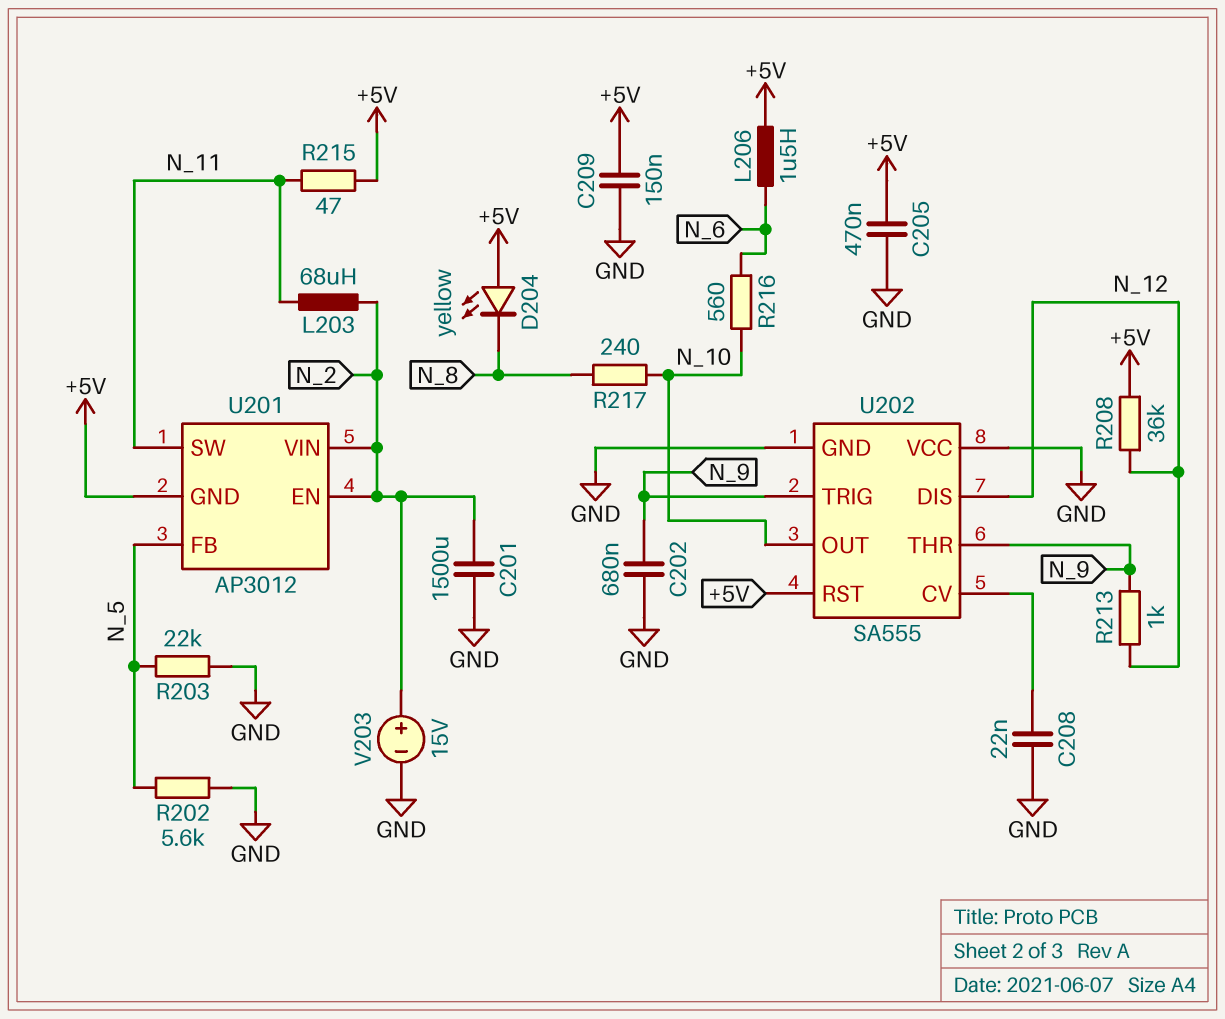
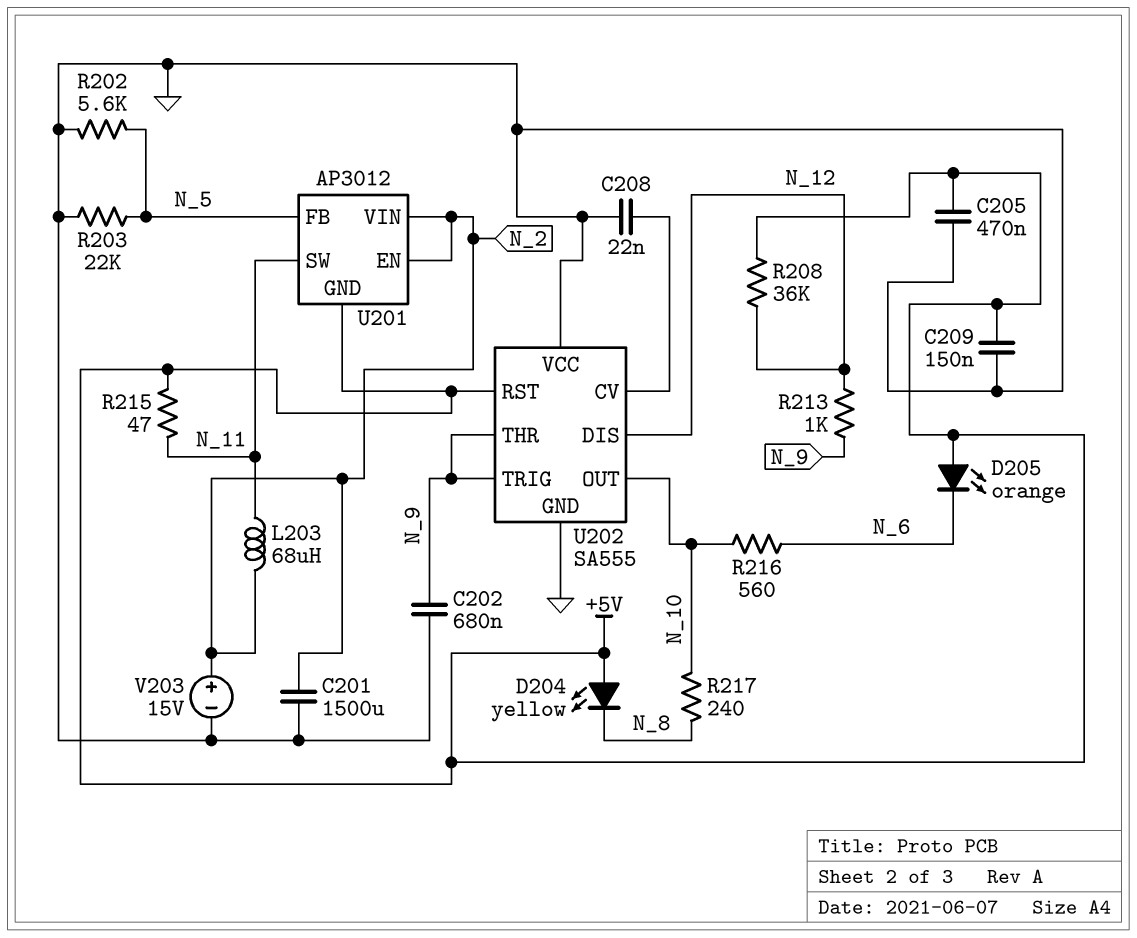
D205: none -> LED orange (A +5V, K N_6)
L206: 1.5uH (+5V, N_6) -> none

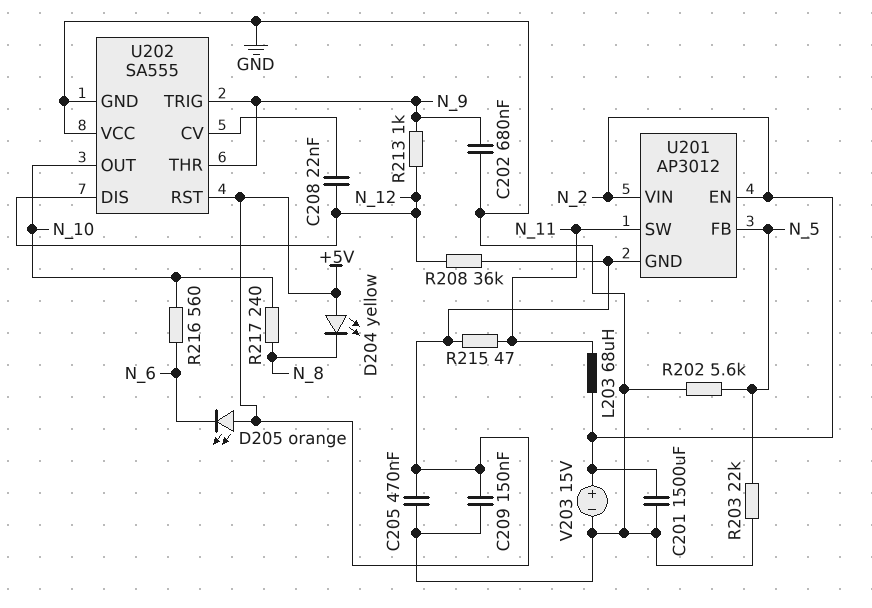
C208: 22nF (GND, U202/CV) -> 22nF (N_12, U202/CV)

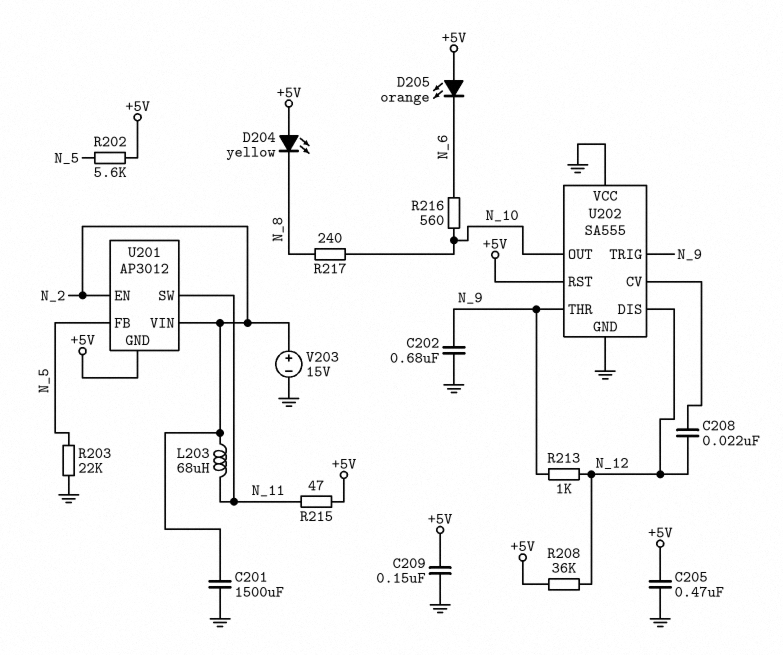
R202: 5.6k (GND, N_5) -> 5.6k (+5V, N_5)

